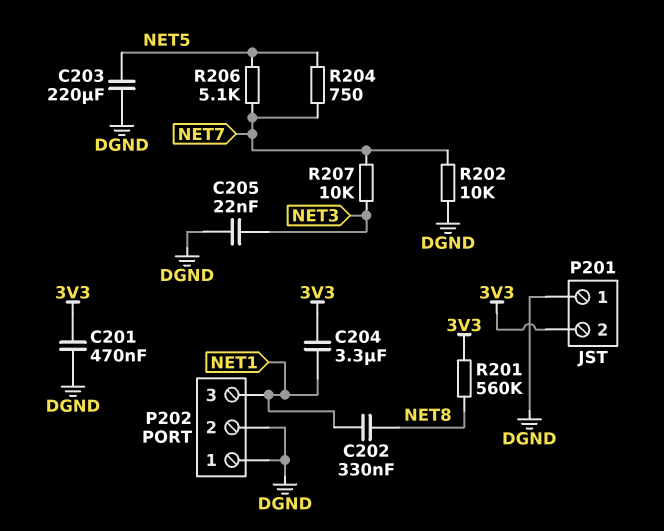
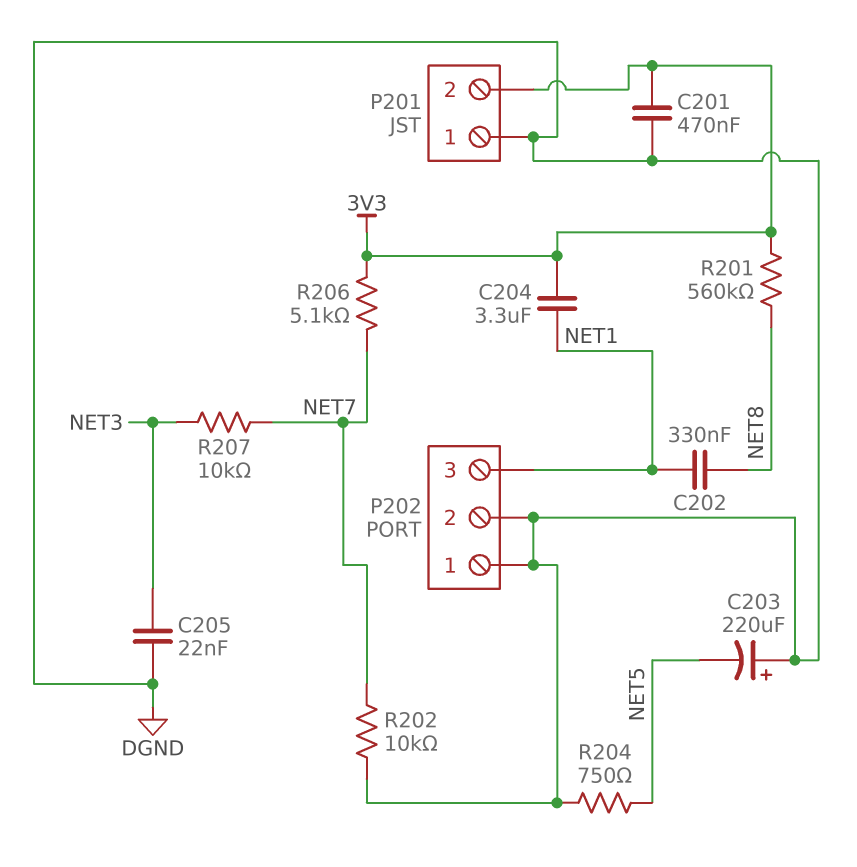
C203: 220uF (DGND, NET5) -> 220uF (plus DGND, minus NET5)
R204: 750 (NET5, NET7) -> 750 (DGND, NET5)
R206: 5.1k (NET5, NET7) -> 5.1k (3V3, NET7)

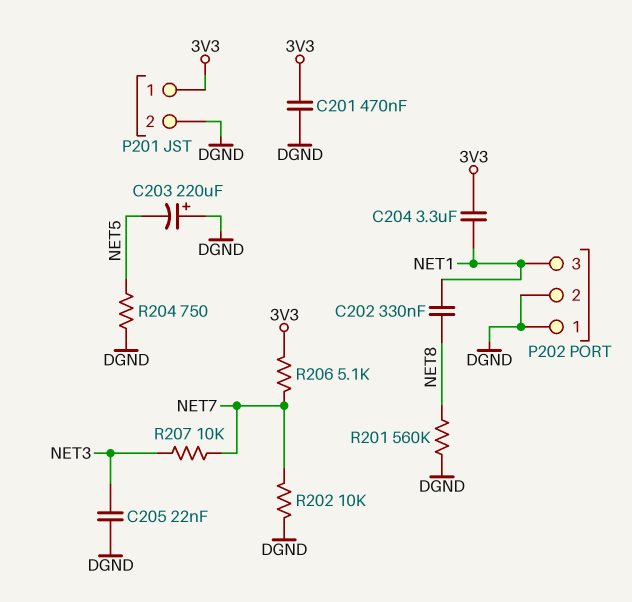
P201 pin 1: DGND -> 3V3
P201 pin 2: 3V3 -> DGND
R201: 560k (3V3, NET8) -> 560k (DGND, NET8)

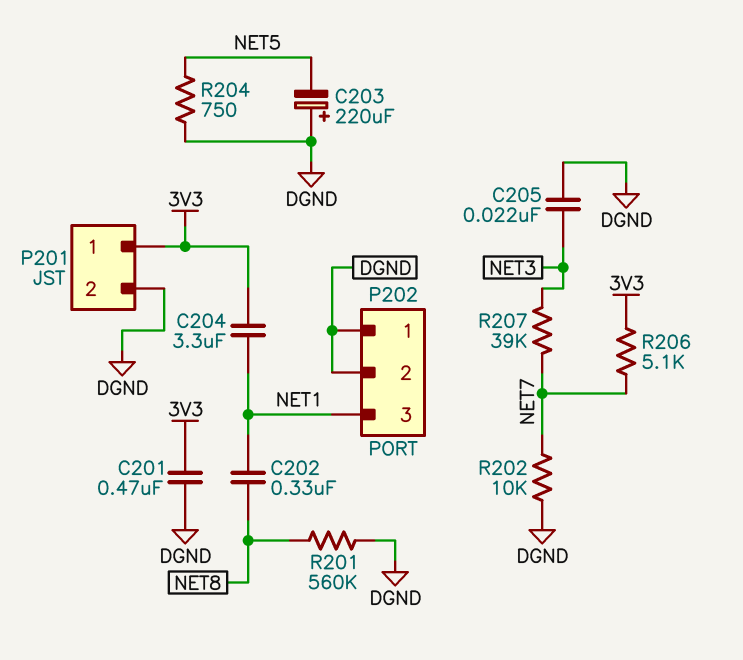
R207: 10k (NET3, NET7) -> 39k (NET3, NET7)

